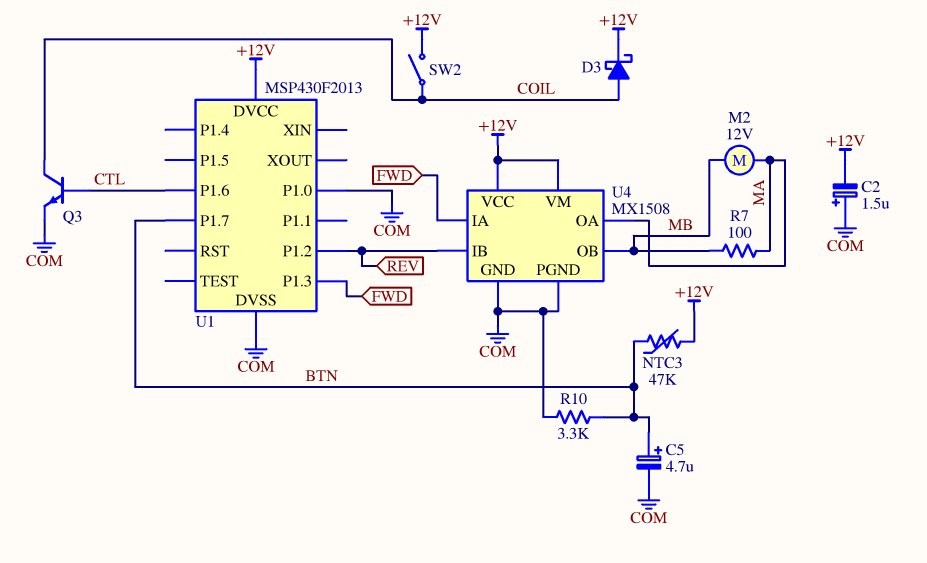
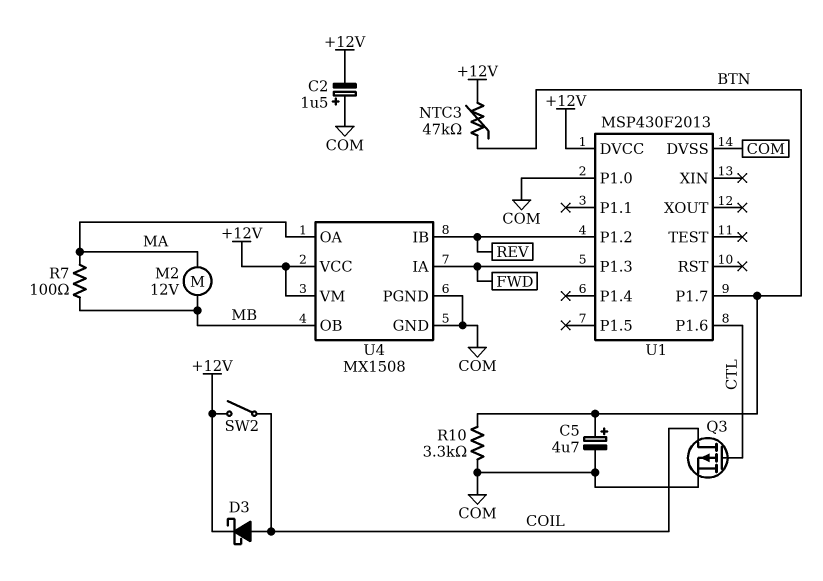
Q3: NPN (B CTL, C COIL, E COM) -> PMOS (G CTL, D COIL, S COM)

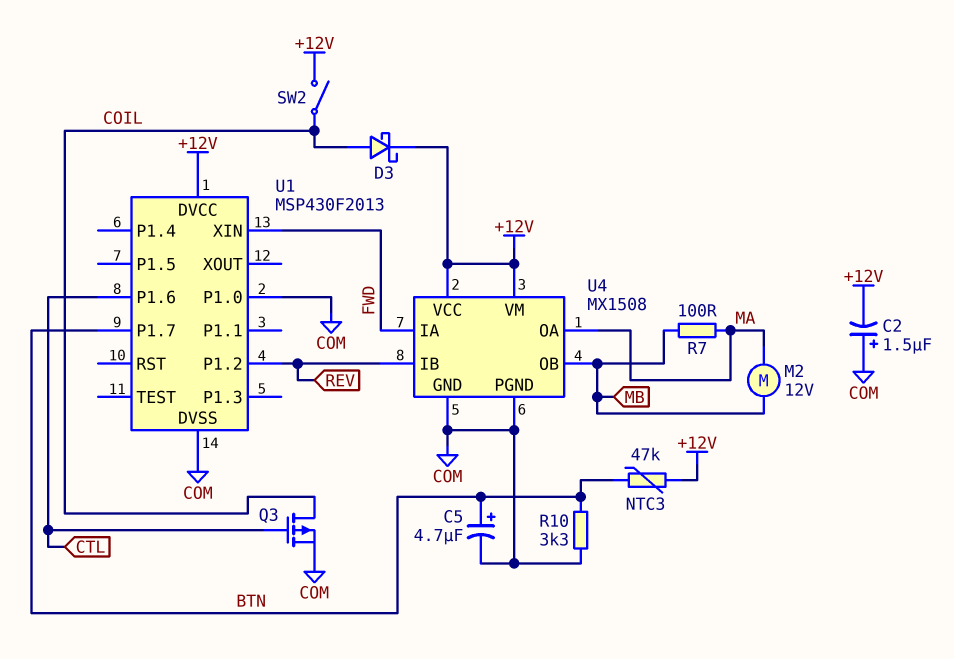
U1 pin P1.3: FWD -> none
U1 pin XIN: none -> FWD

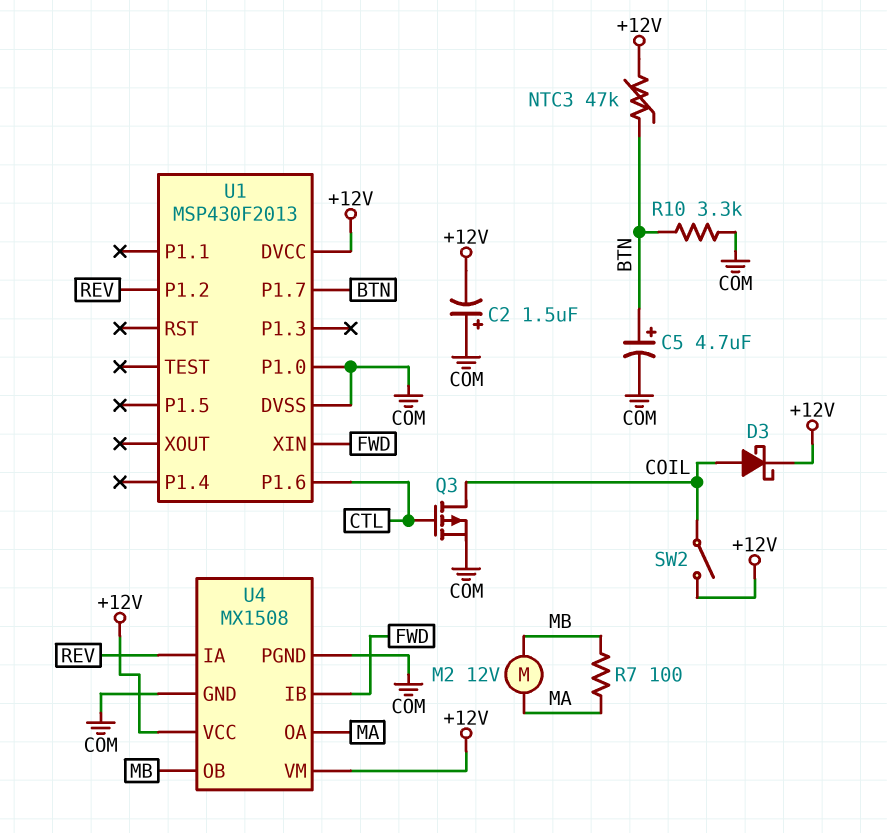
U4 pin IA: FWD -> REV
U4 pin IB: REV -> FWD

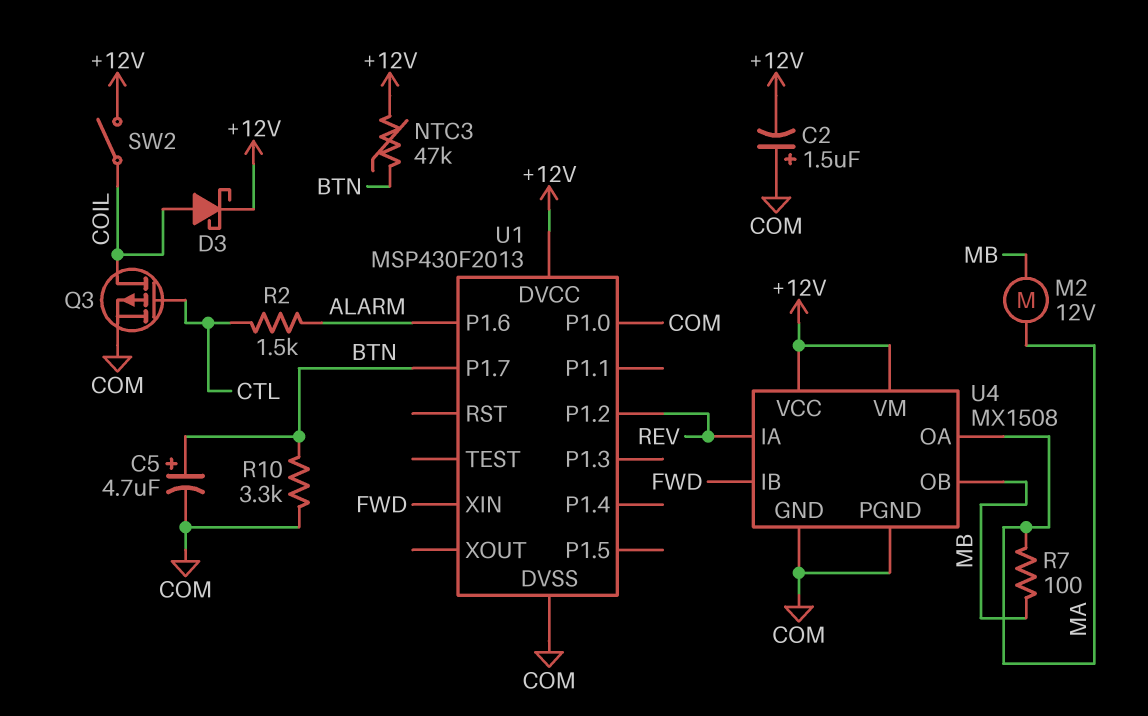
R2: none -> 1.5k (ALARM, CTL)
U1 pin P1.6: CTL -> ALARM

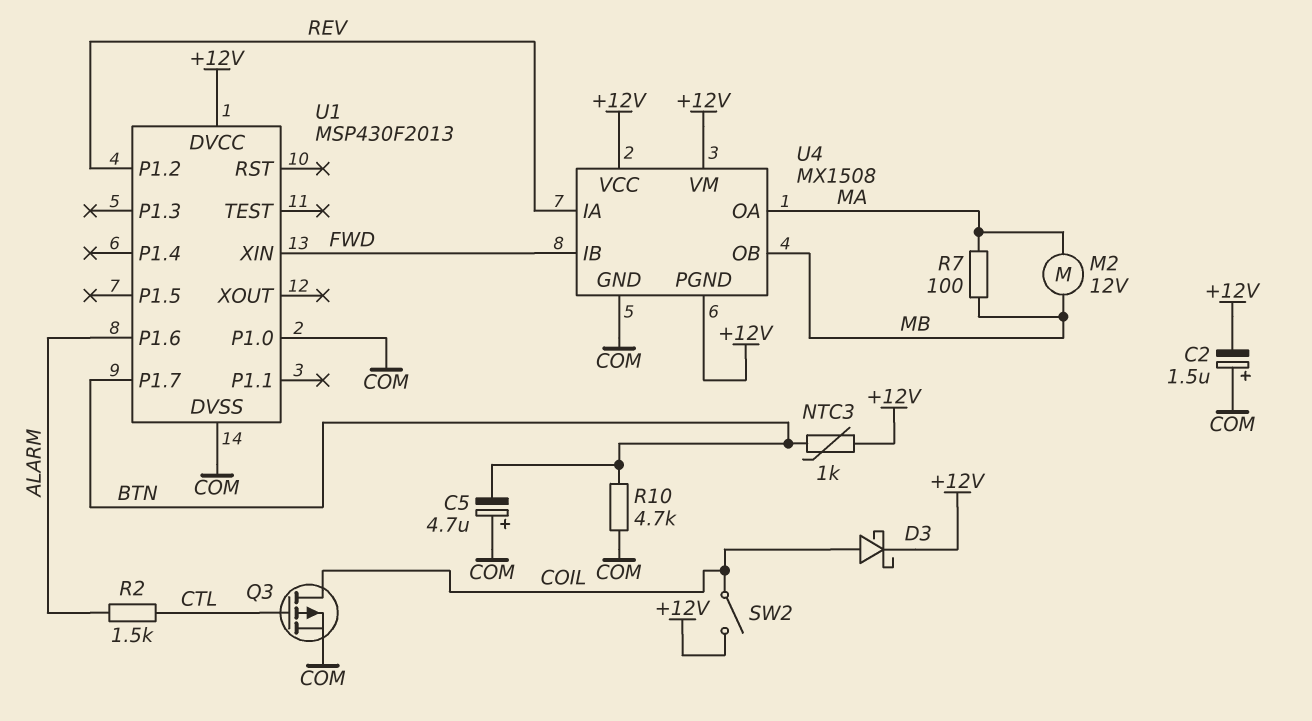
C5: 4.7uF (plus BTN, minus COM) -> 4.7uF (plus COM, minus BTN)
NTC3: 47k (+12V, BTN) -> 1k (+12V, BTN)
R10: 3.3k (BTN, COM) -> 4.7k (BTN, COM)
U4 pin PGND: COM -> +12V

